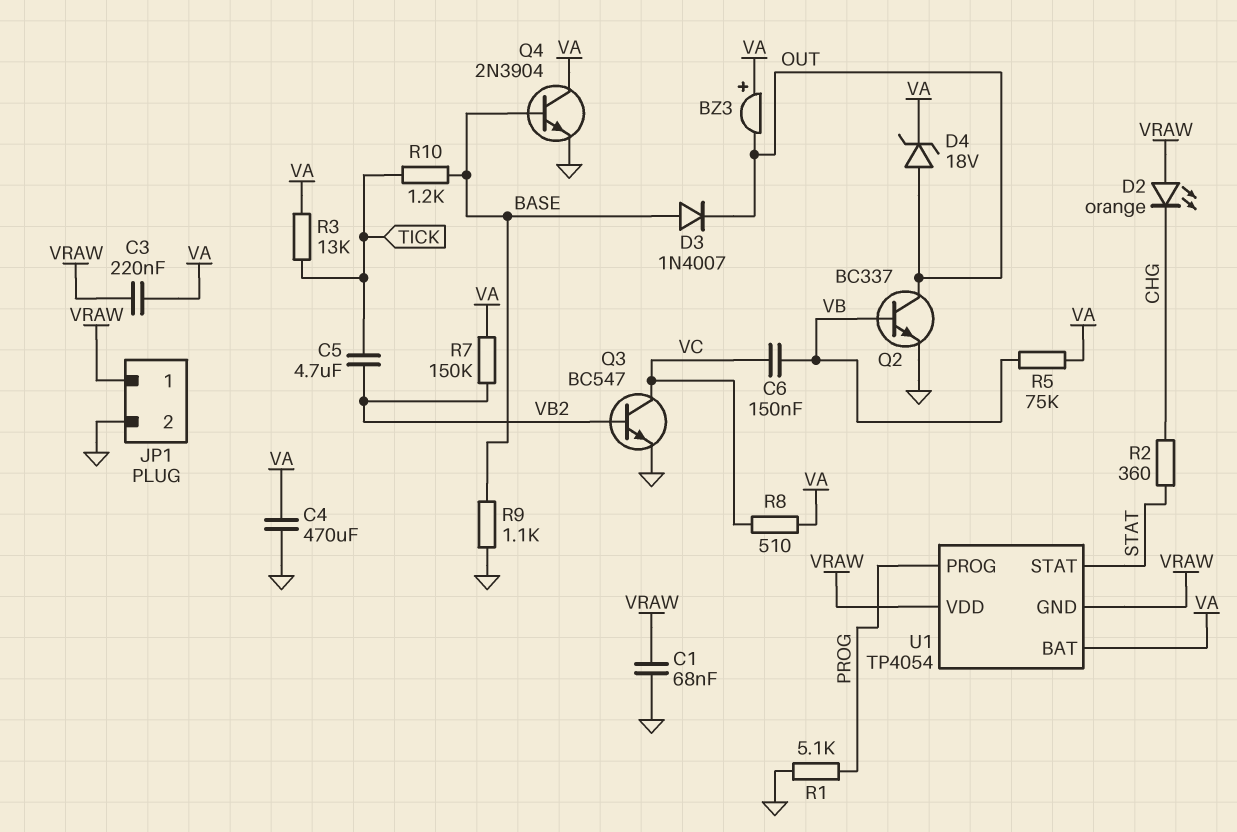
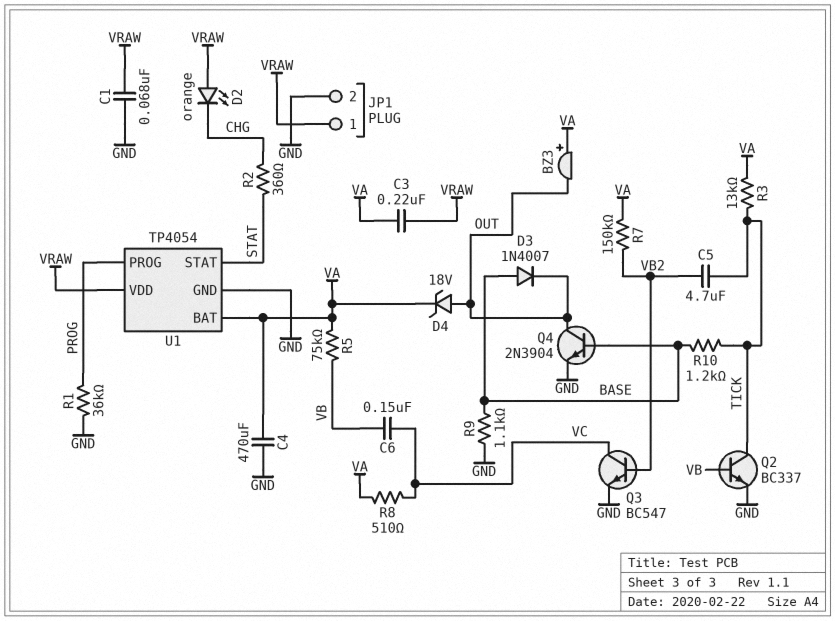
Q2: NPN BC337 (B VB, C OUT, E GND) -> NPN BC337 (B VB, C TICK, E GND)
Q4: NPN 2N3904 (B BASE, C VA, E GND) -> NPN 2N3904 (B BASE, C OUT, E GND)
R1: 5.1k (GND, PROG) -> 36k (GND, PROG)
U1 pin GND: VRAW -> GND

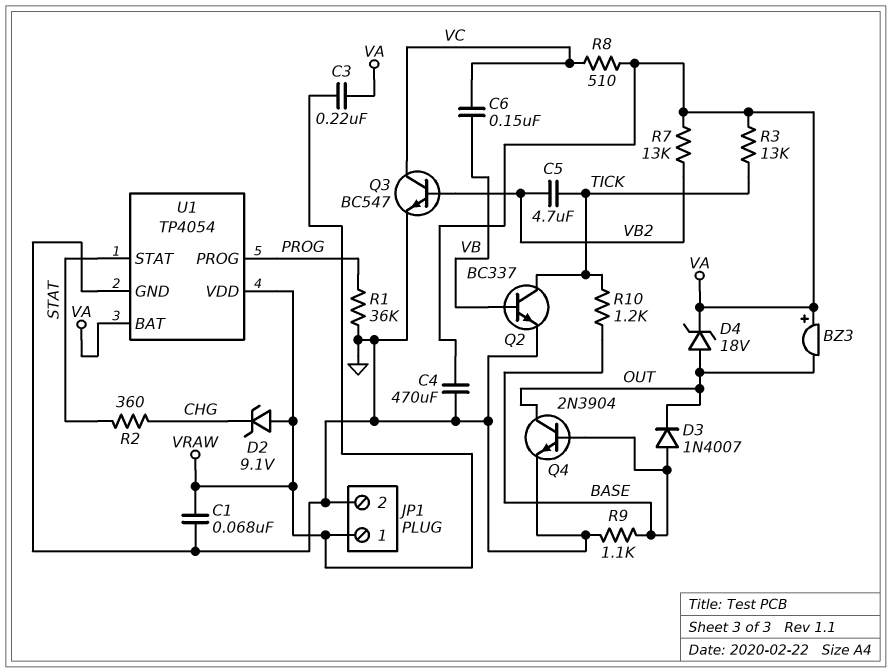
D2: LED orange (A VRAW, K CHG) -> zener 9.1V (A VRAW, K CHG)
R5: 75k (VA, VB) -> none
R7: 150k (VA, VB2) -> 13k (VA, VB2)

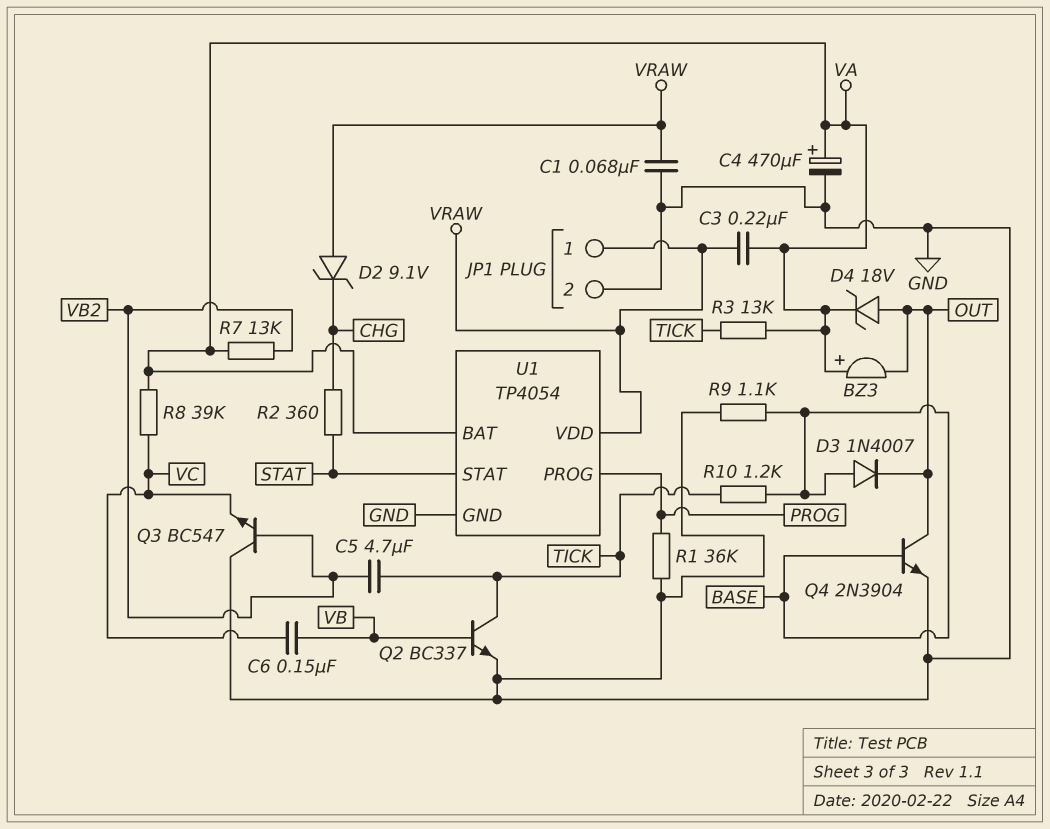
C4: 470uF (GND, VA) -> 470uF (plus VA, minus GND)
Q3: NPN BC547 (B VB2, C VC, E GND) -> NPN BC547 (B VB2, C GND, E VC)
R8: 510 (VA, VC) -> 39k (VA, VC)

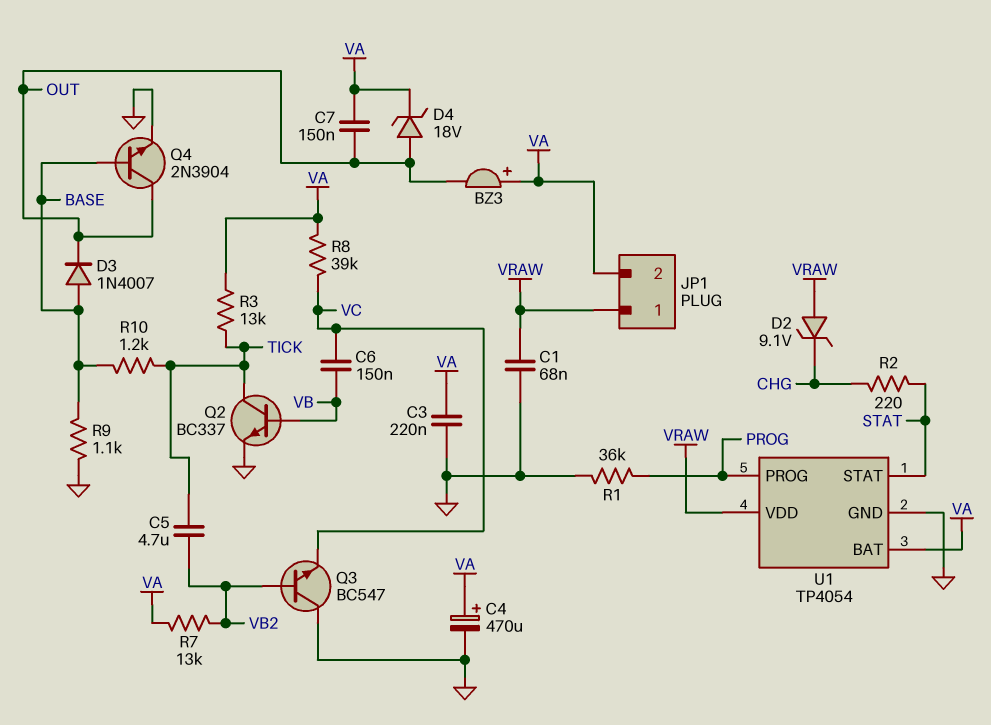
C3: 220nF (VA, VRAW) -> 220nF (GND, VA)
C7: none -> 150nF (OUT, VA)
JP1 pin 2: GND -> VA
R2: 360 (CHG, STAT) -> 220 (CHG, STAT)

